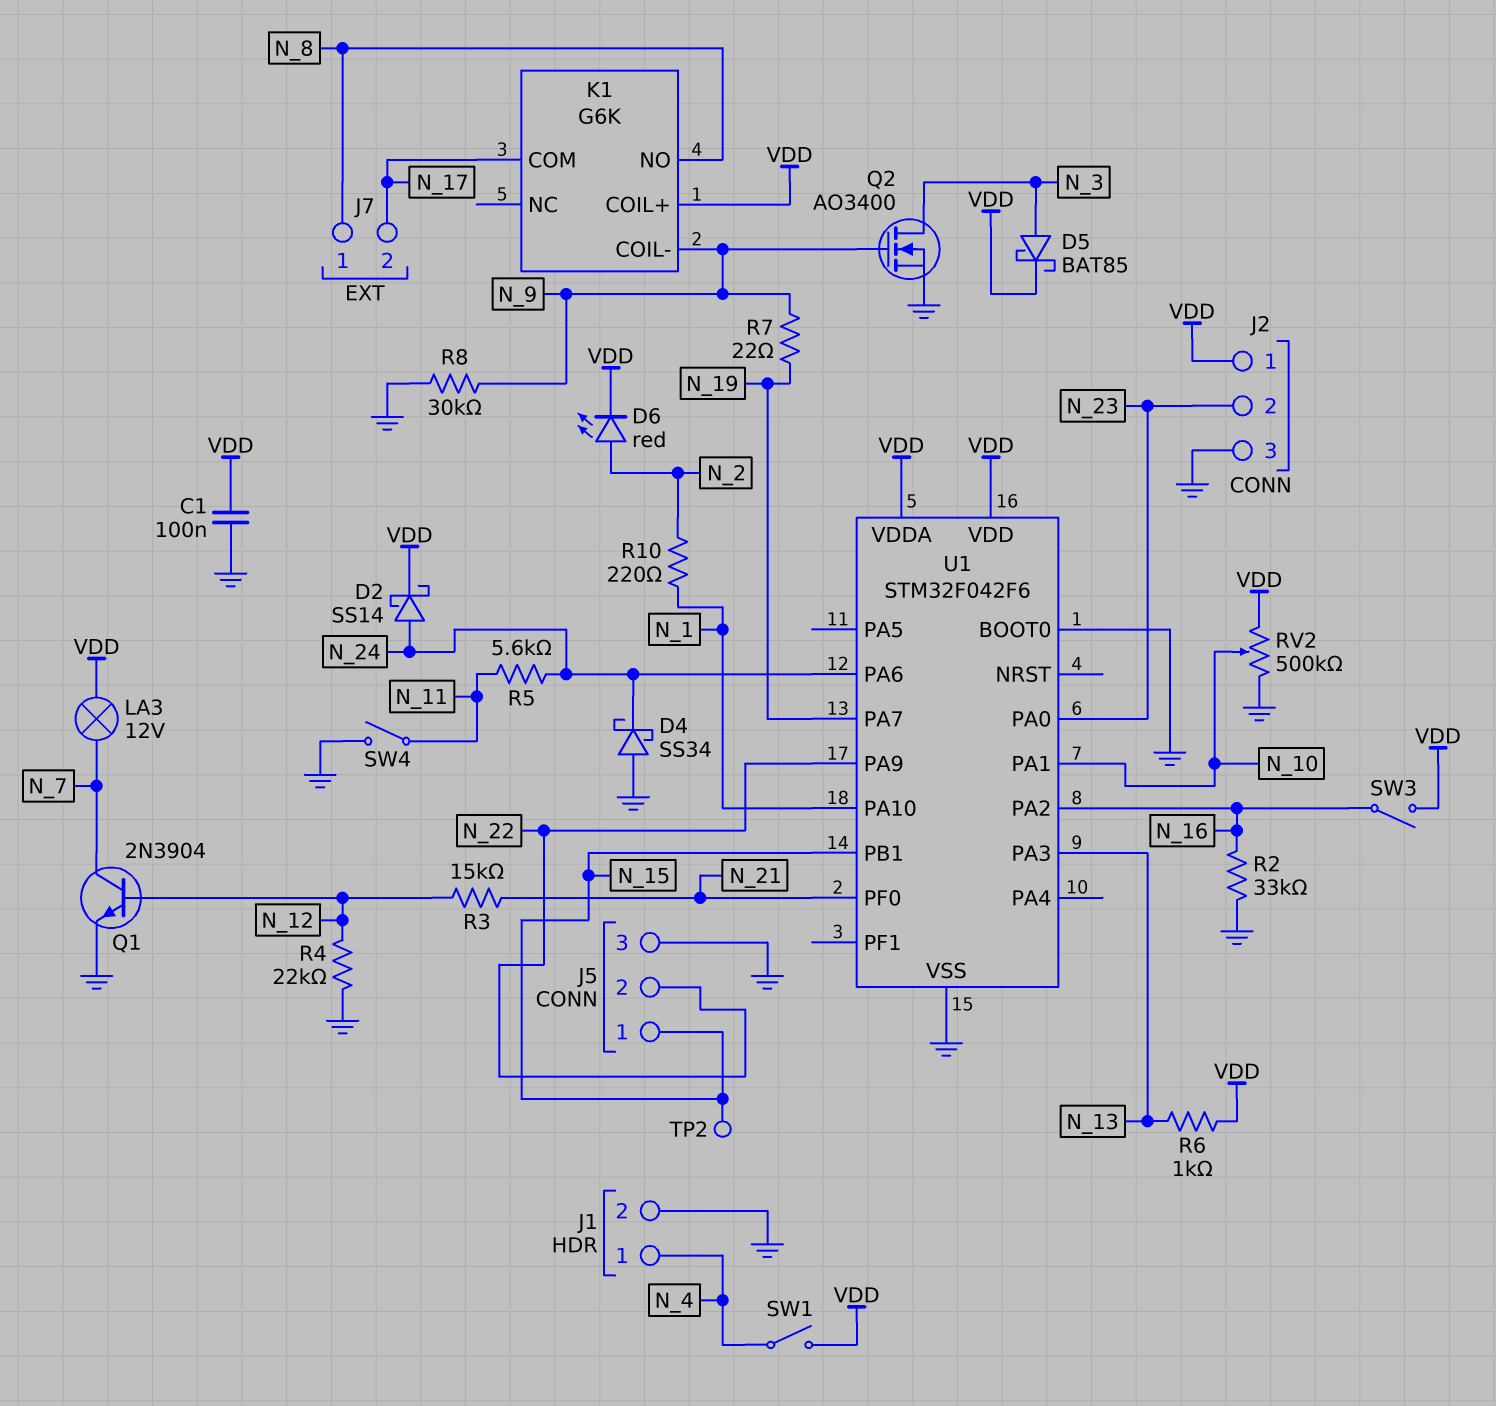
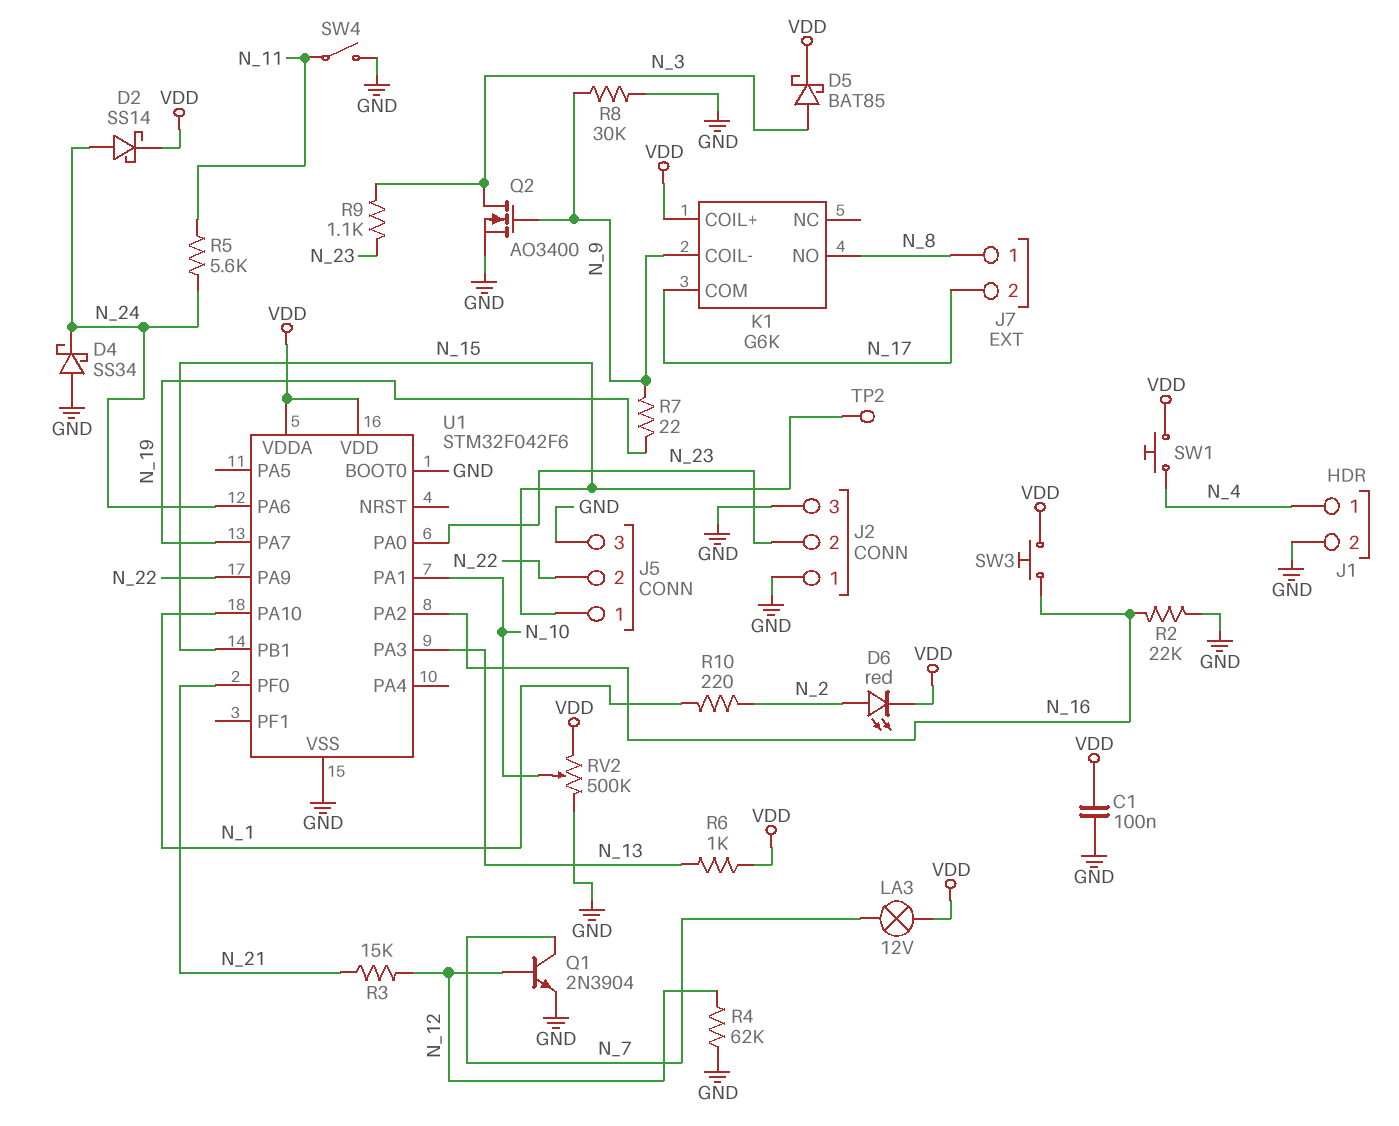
J2 pin 1: VDD -> GND
R2: 33k (GND, N_16) -> 22k (GND, N_16)
R4: 22k (GND, N_12) -> 62k (GND, N_12)
R9: none -> 1.1k (N_3, N_23)
SW1: switch (N_4, VDD) -> button (N_4, VDD)
SW3: switch (N_16, VDD) -> button (N_16, VDD)

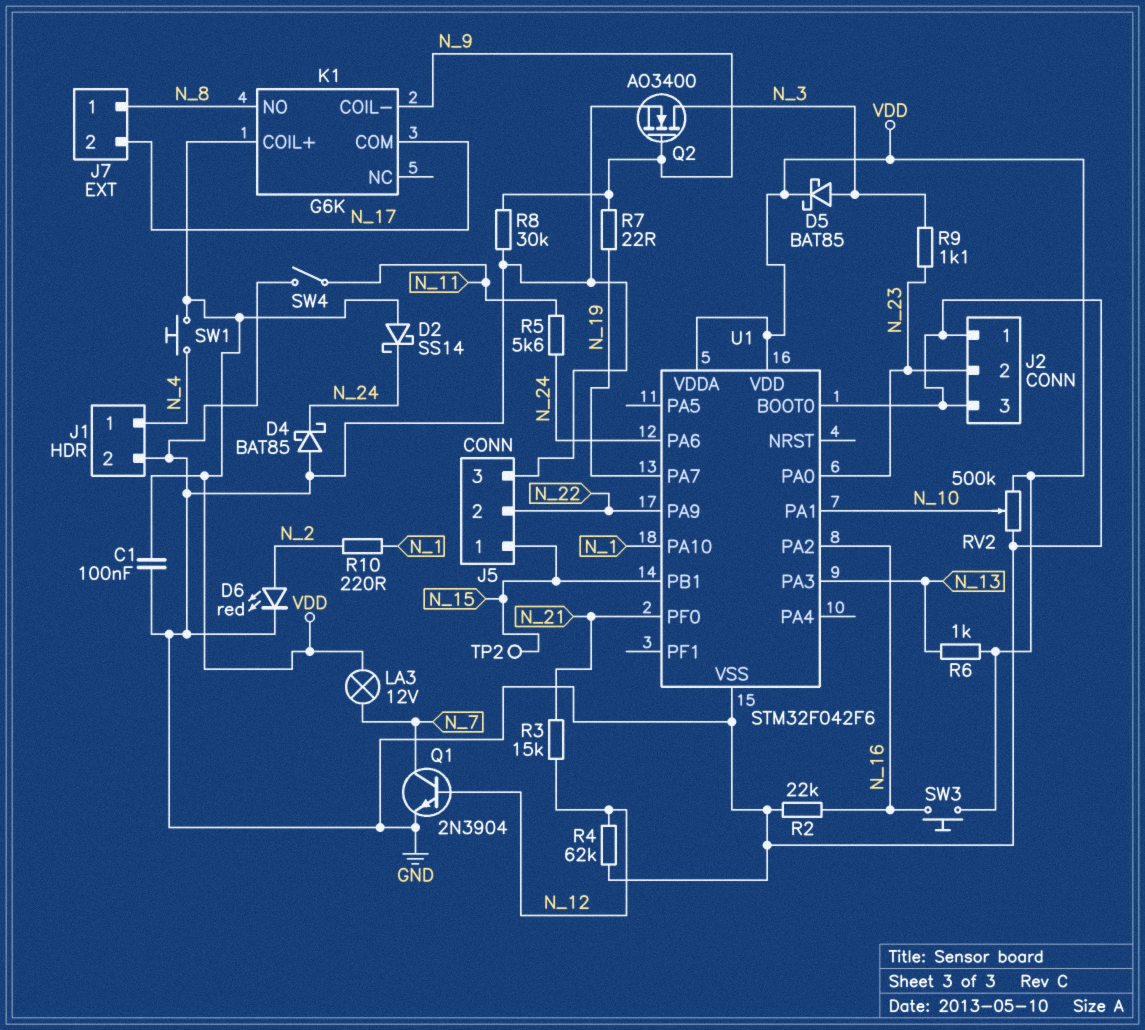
D2: schottky SS14 (A N_24, K VDD) -> schottky SS14 (A VDD, K N_24)
D4: schottky SS34 (A GND, K N_24) -> schottky BAT85 (A GND, K N_24)
D6: LED red (A N_2, K VDD) -> LED red (A N_2, K GND)

